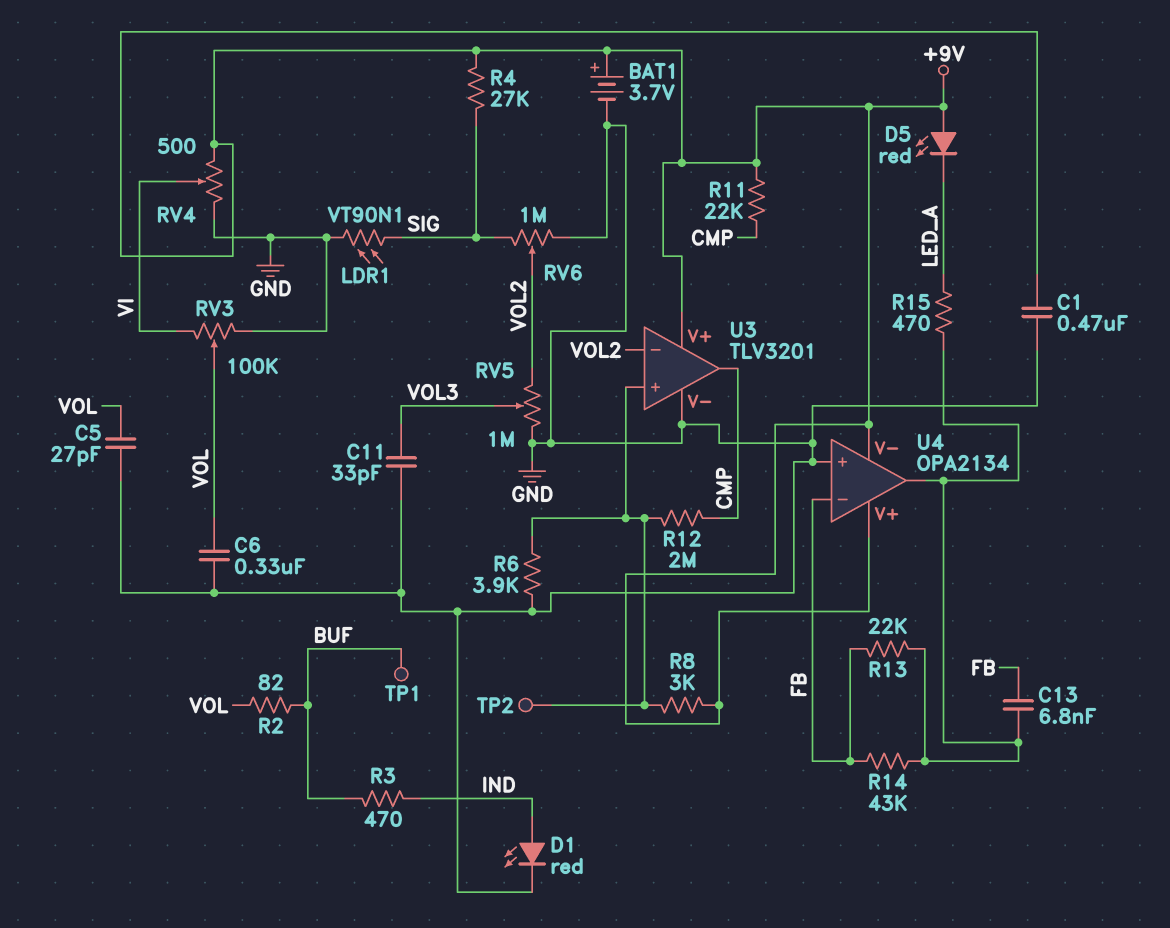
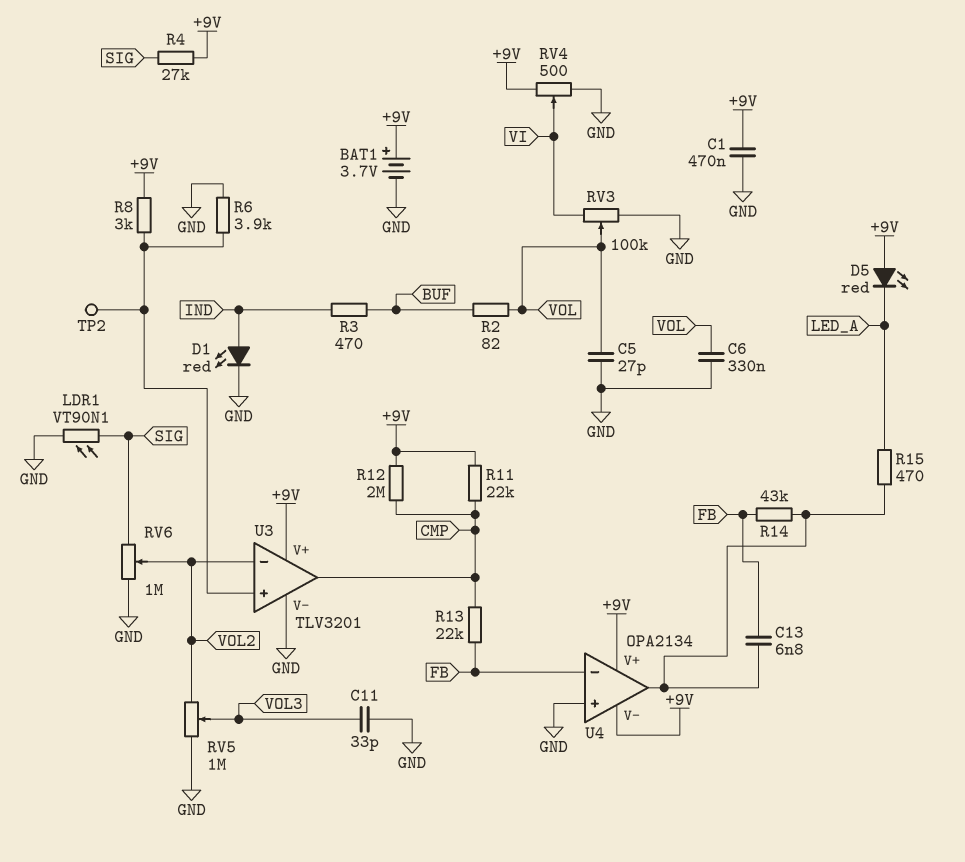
R12: 2M (CMP, U3/in+) -> 2M (+9V, CMP)
R13: 22k (FB, U4/out) -> 22k (CMP, FB)
TP1: test point (BUF) -> none

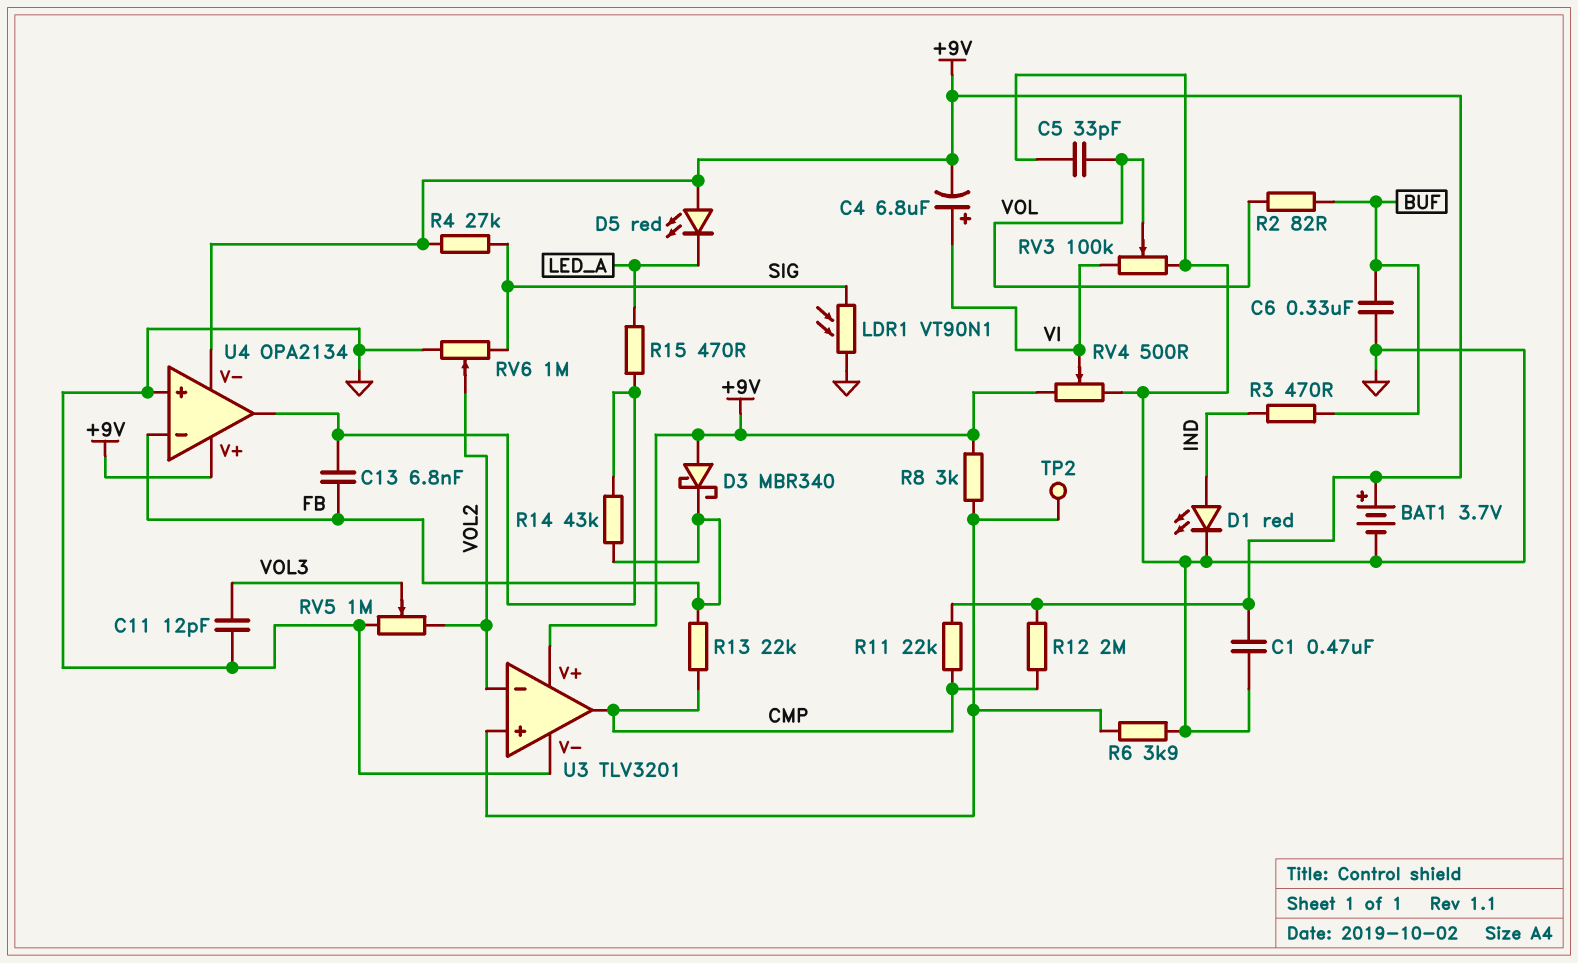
C4: none -> 6.8uF (plus VI, minus +9V)
C5: 27pF (GND, VOL) -> 33pF (GND, VOL)
C6: 330nF (GND, VOL) -> 330nF (BUF, GND)
C11: 33pF (GND, VOL3) -> 12pF (GND, VOL3)
D3: none -> schottky MBR340 (A +9V, K FB)

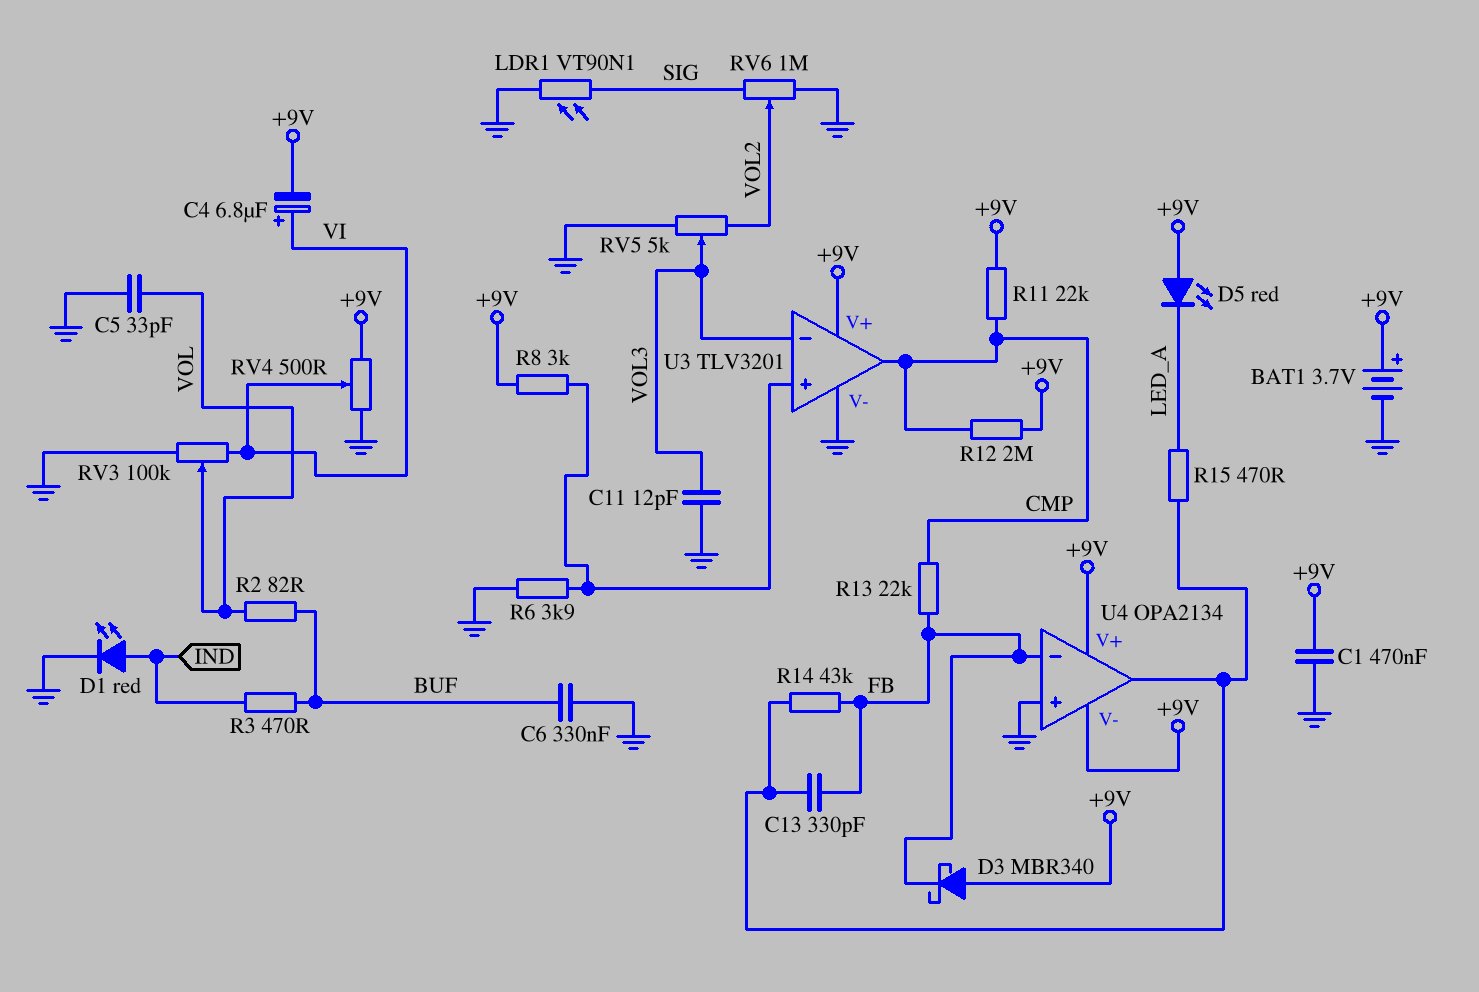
C13: 6.8nF (FB, U4/out) -> 330pF (FB, U4/out)
R4: 27k (+9V, SIG) -> none
RV5: 1M (GND, VOL2, wiper VOL3) -> 5k (GND, VOL2, wiper VOL3)
TP2: test point (U3/in+) -> none
U3 pin in-: VOL2 -> VOL3

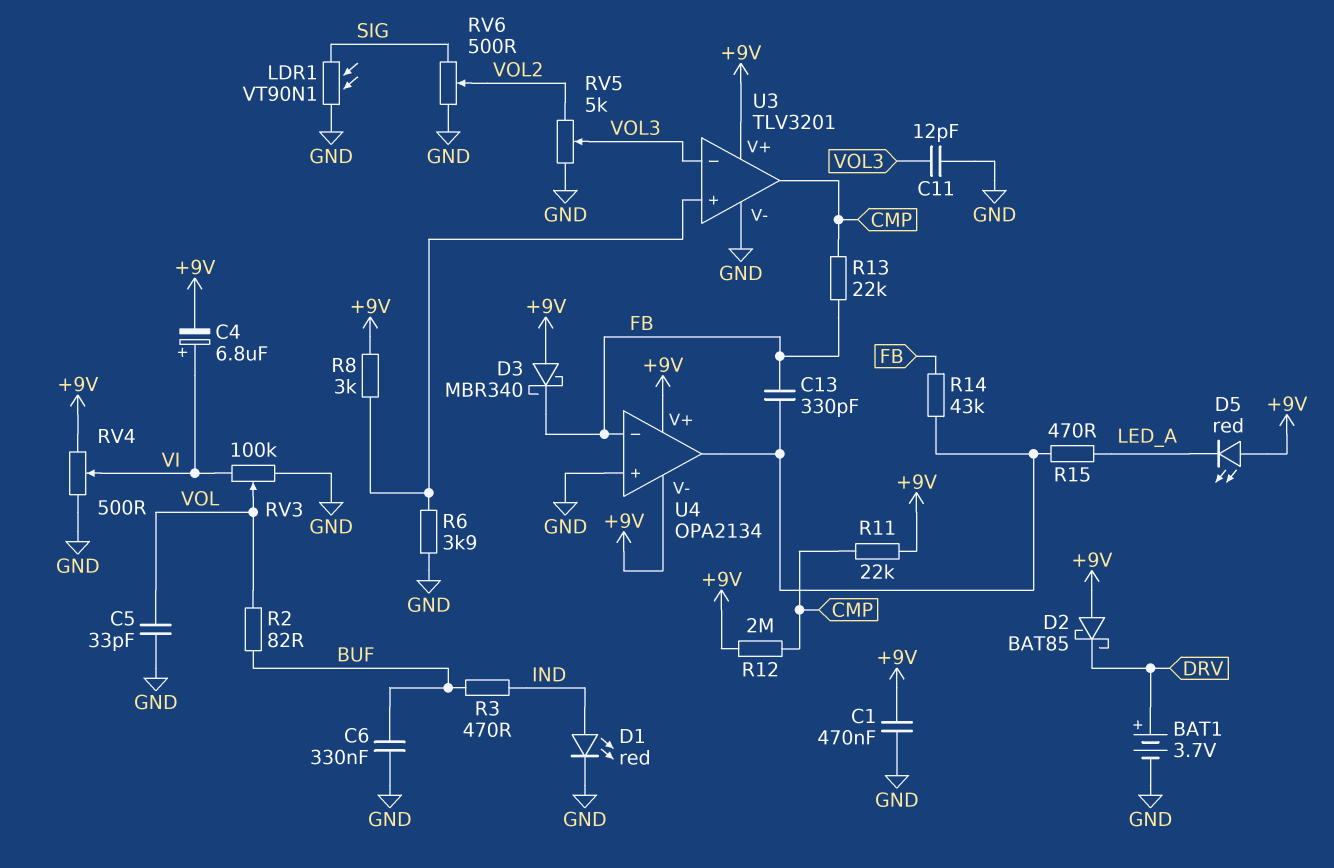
BAT1: 3.7V (plus +9V, minus GND) -> 3.7V (plus DRV, minus GND)
D2: none -> schottky BAT85 (A +9V, K DRV)
RV6: 1M (GND, SIG, wiper VOL2) -> 500 (GND, SIG, wiper VOL2)

